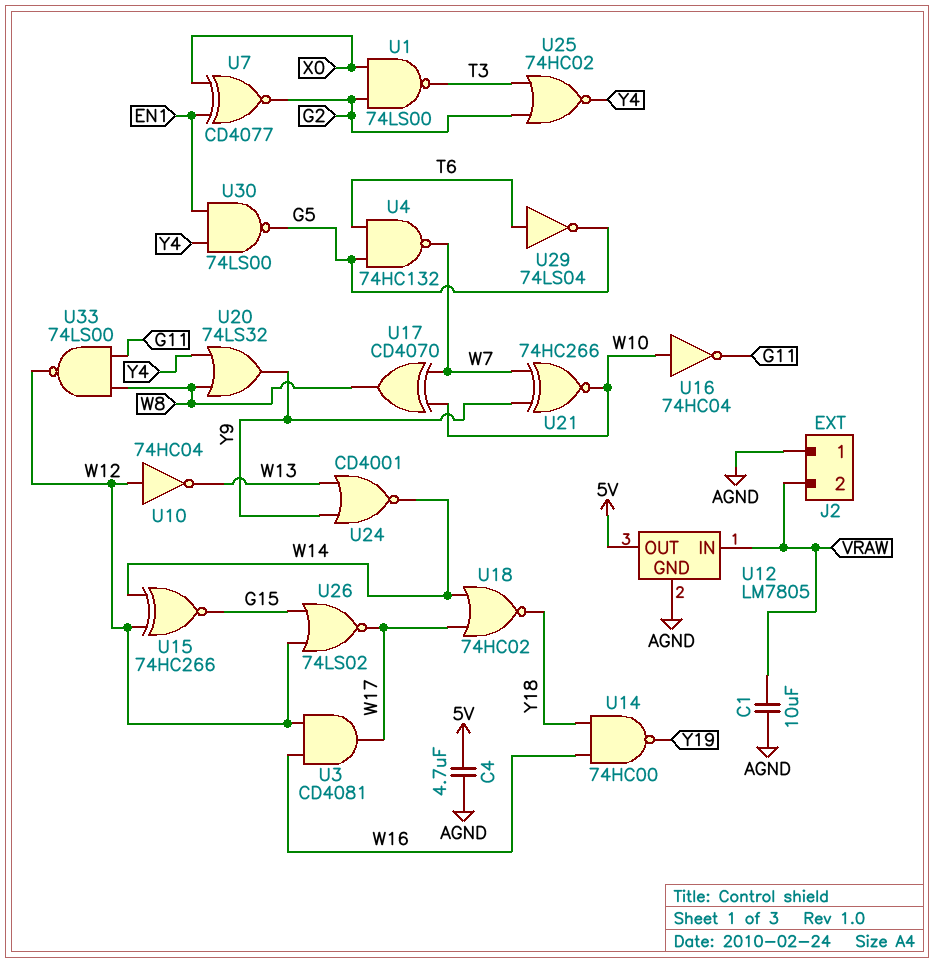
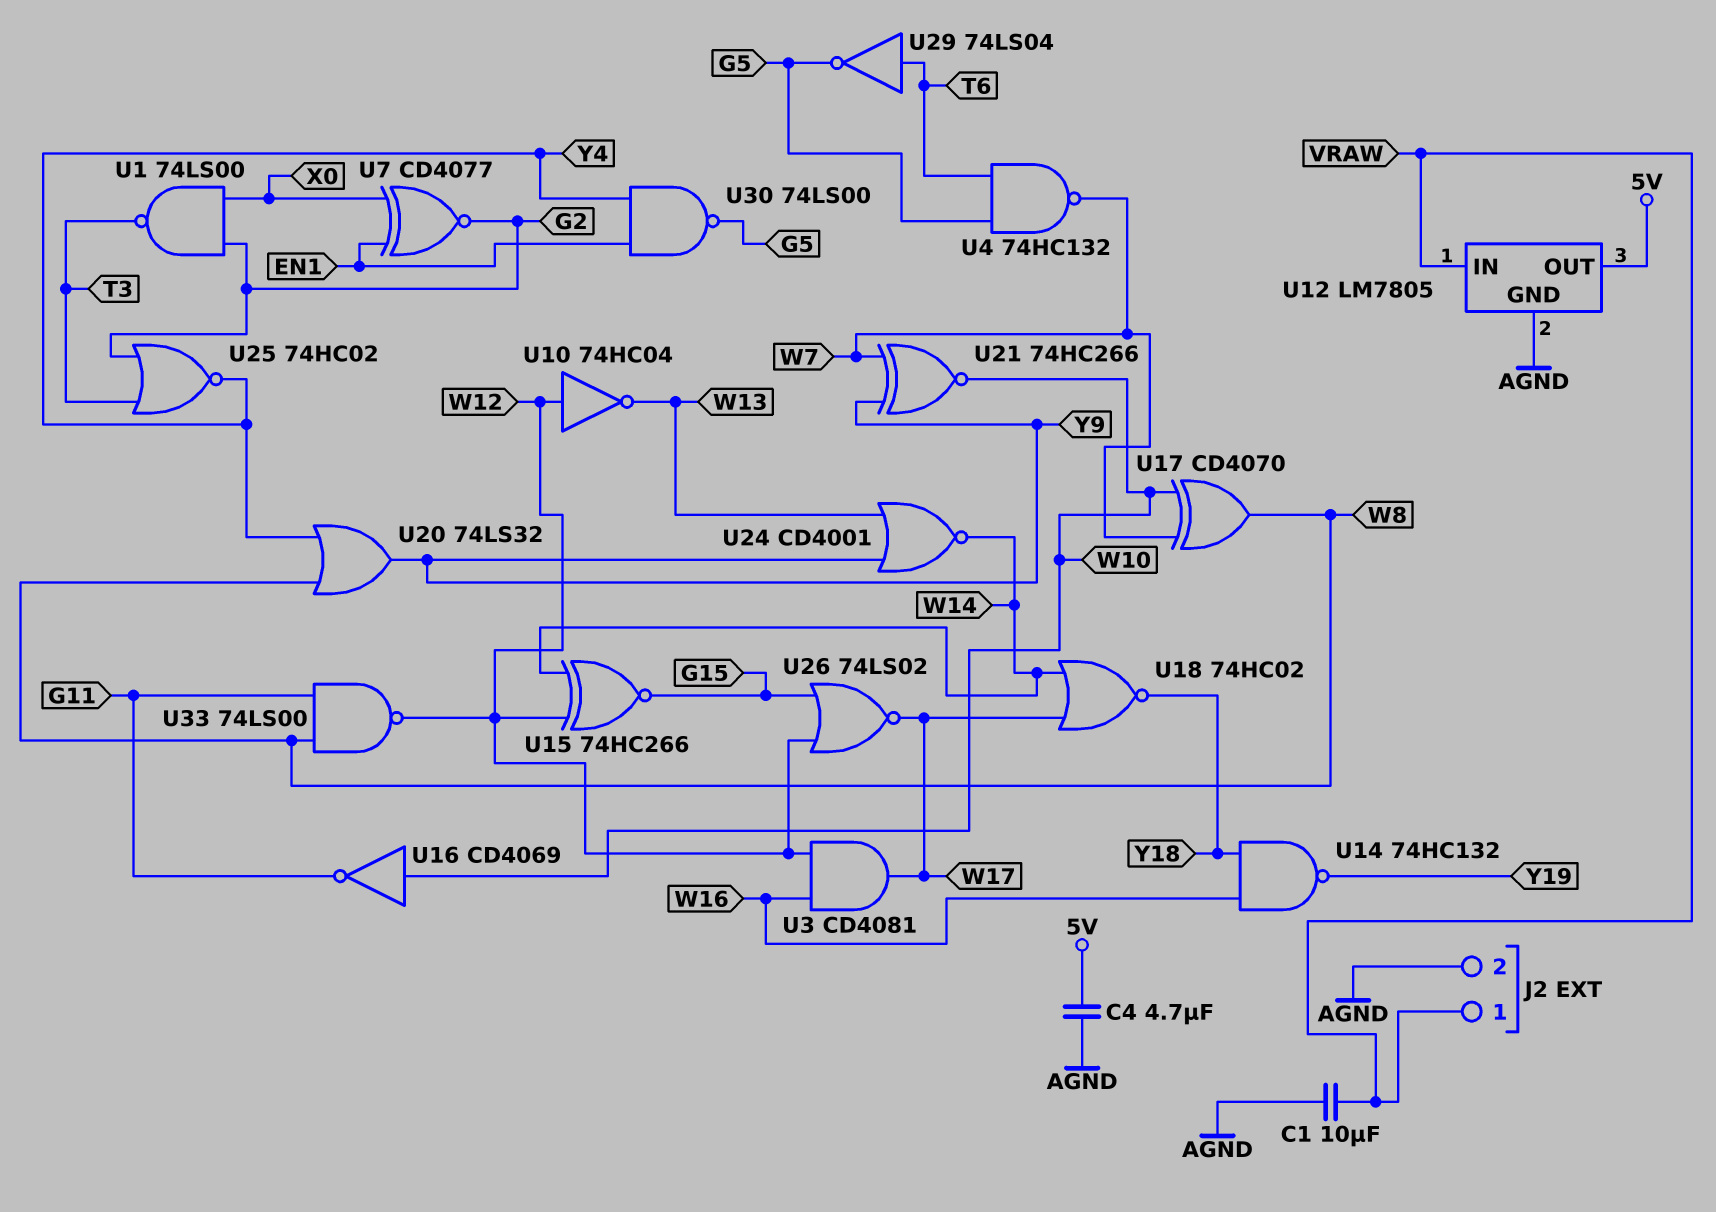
J2 pin 1: AGND -> VRAW
J2 pin 2: VRAW -> AGND
U14: NAND 74HC00 (in W16, in Y18, out Y19) -> NAND 74HC132 (in W16, in Y18, out Y19)
U16: NOT 74HC04 (in W10, out G11) -> NOT CD4069 (in W10, out G11)

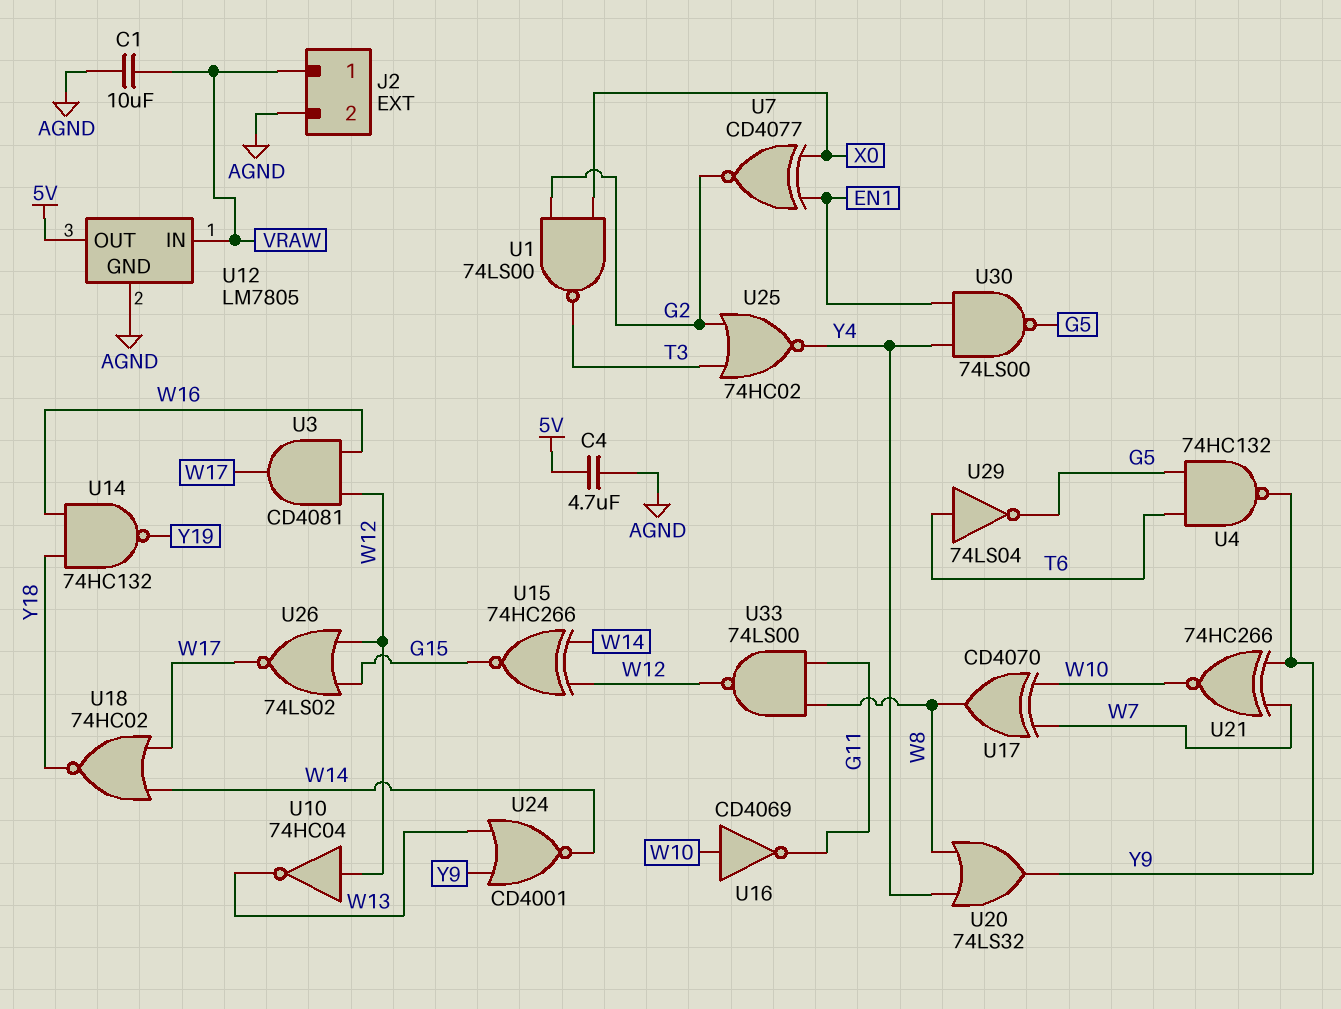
U4: NAND 74HC132 (in G5, in T6, out W7) -> NAND 74HC132 (in G5, in T6, out Y9)

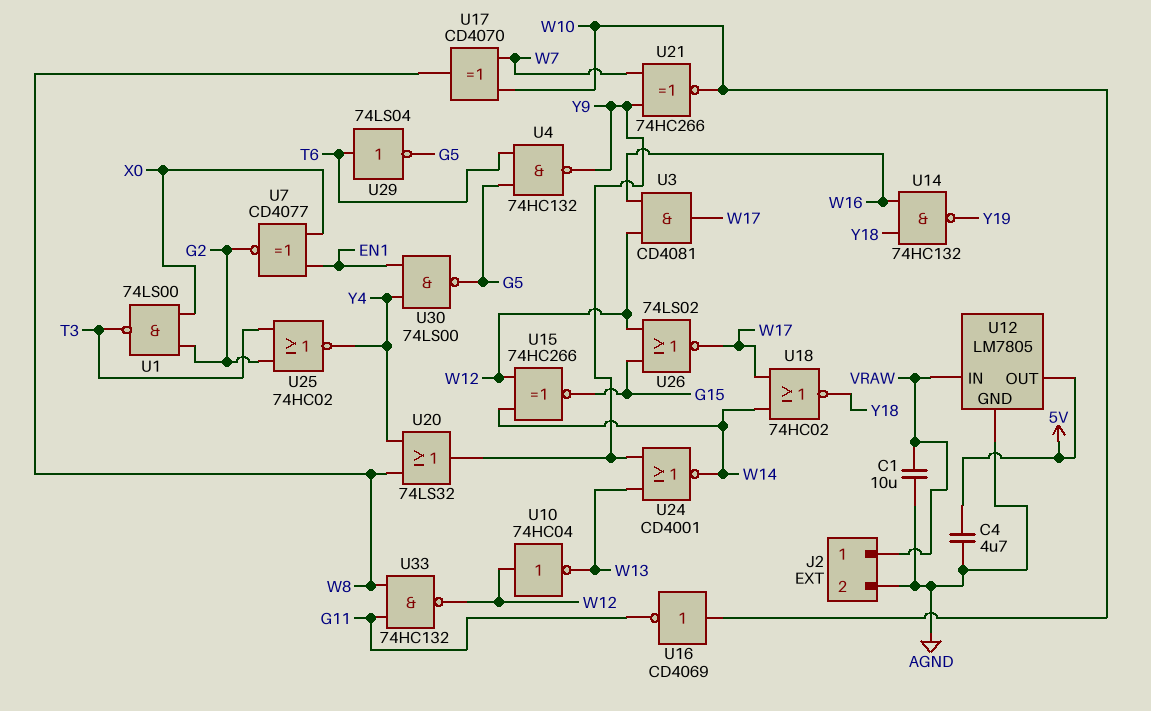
U33: NAND 74LS00 (in G11, in W8, out W12) -> NAND 74HC132 (in G11, in W8, out W12)

